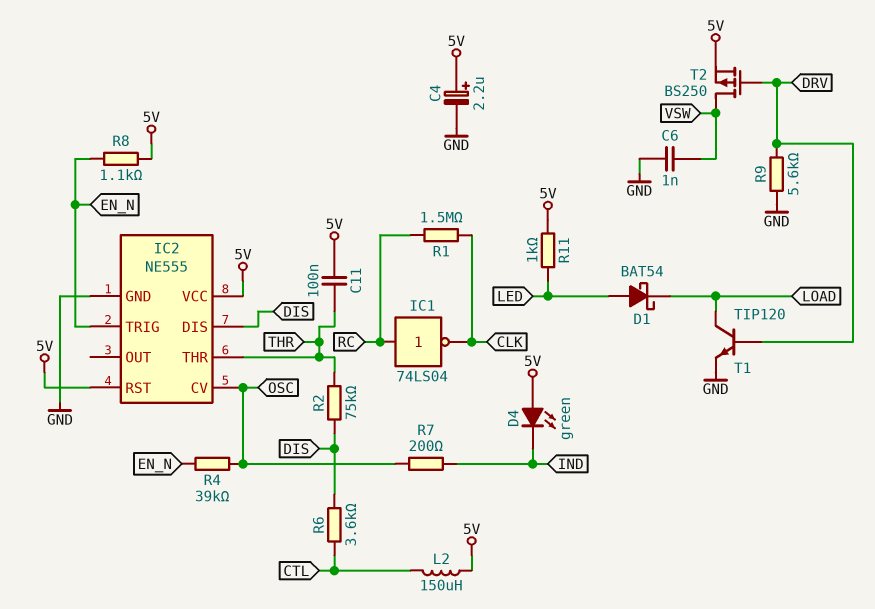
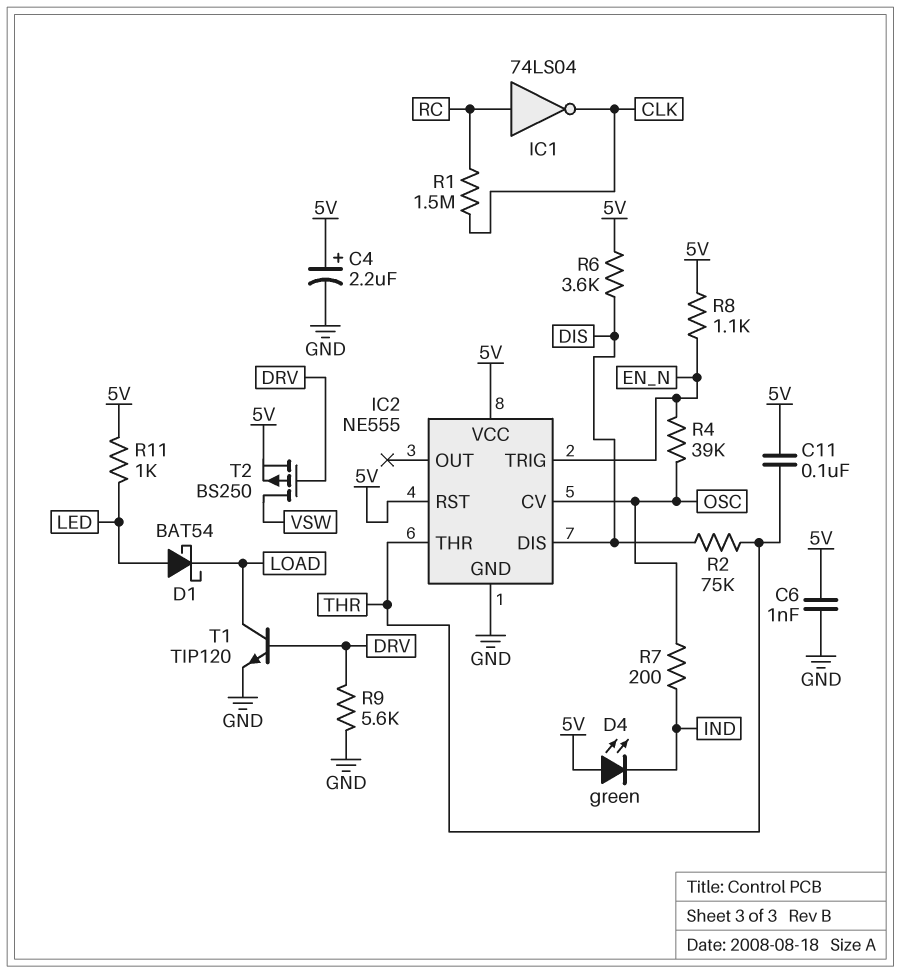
C6: 1nF (GND, VSW) -> 1nF (5V, GND)
L2: 150uH (5V, CTL) -> none
R6: 3.6k (CTL, DIS) -> 3.6k (5V, DIS)

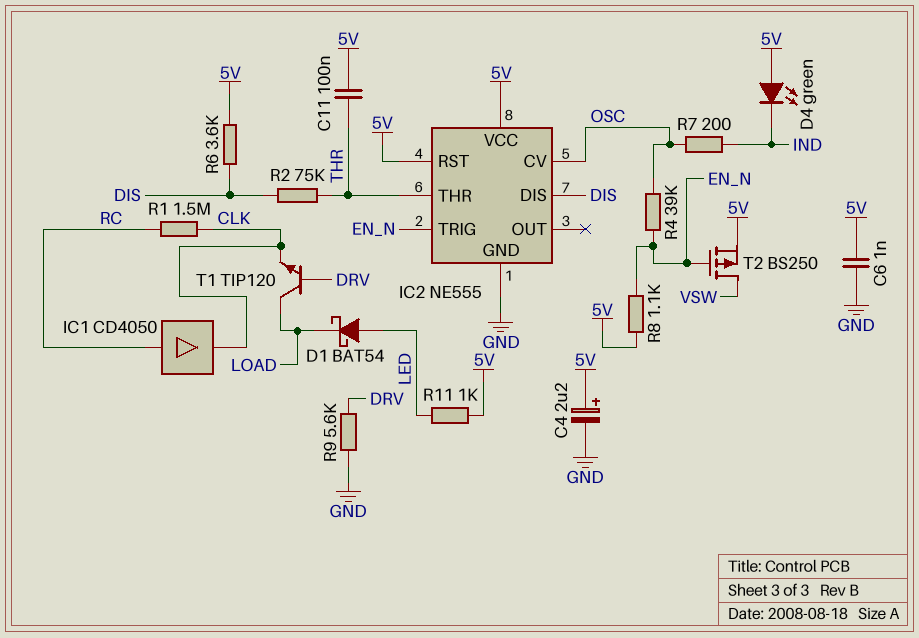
IC1: NOT 74LS04 (in RC, out CLK) -> buffer CD4050 (in RC, out CLK)
T1: NPN TIP120 (B DRV, C LOAD, E GND) -> NPN TIP120 (B DRV, C LOAD, E CLK)
T2: PMOS BS250 (G DRV, D VSW, S 5V) -> PMOS BS250 (G EN_N, D VSW, S 5V)

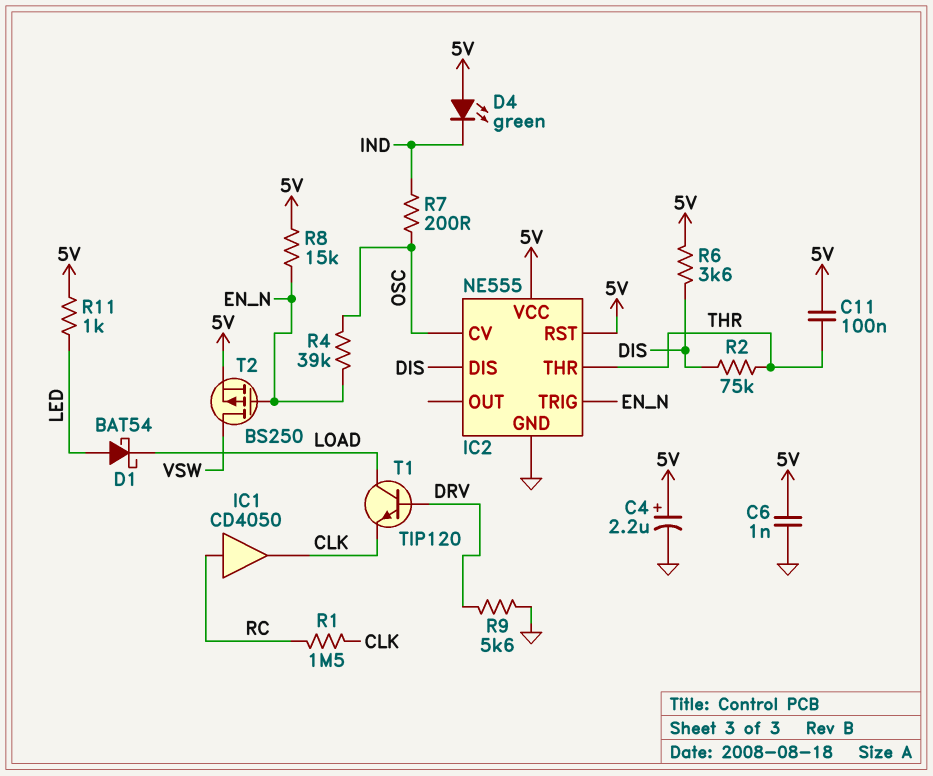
R8: 1.1k (5V, EN_N) -> 15k (5V, EN_N)

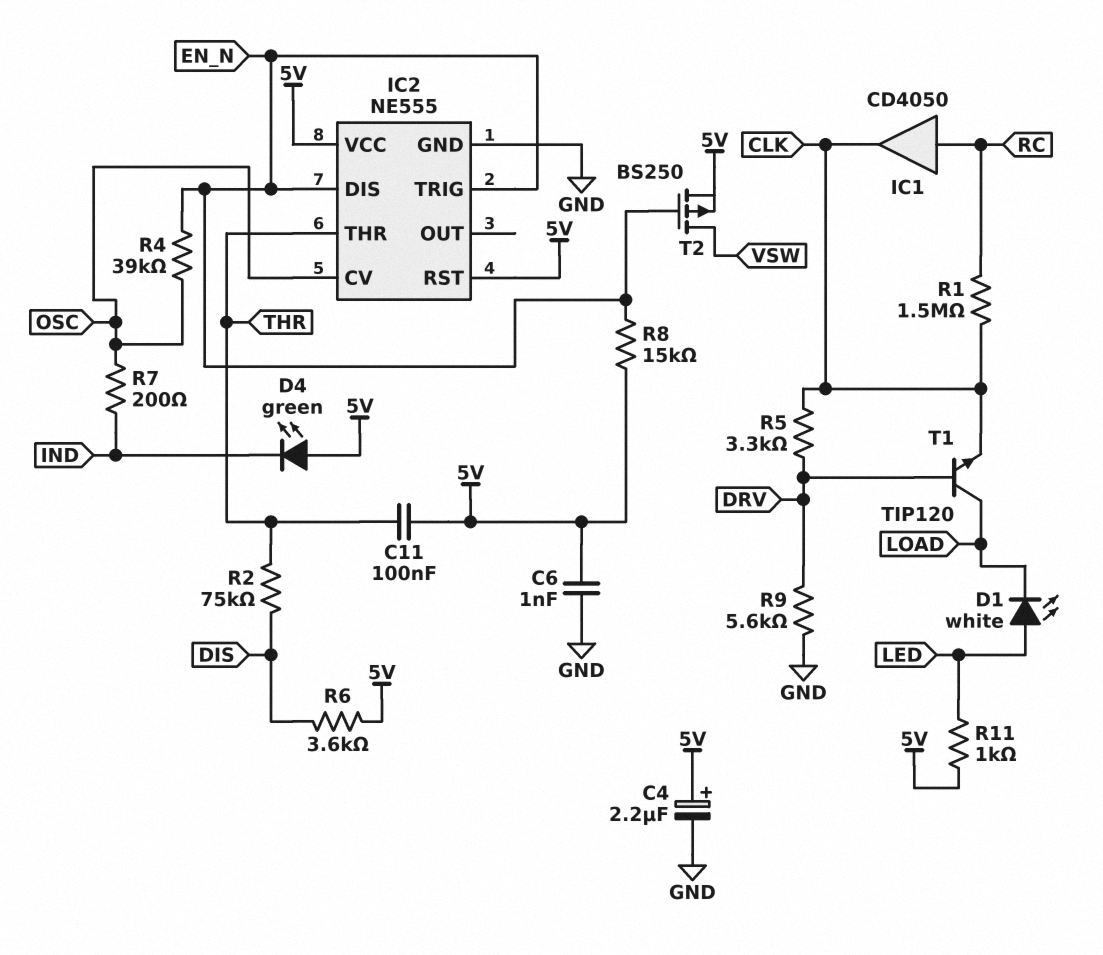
D1: schottky BAT54 (A LED, K LOAD) -> LED white (A LED, K LOAD)
IC2 pin DIS: DIS -> EN_N
R5: none -> 3.3k (CLK, DRV)

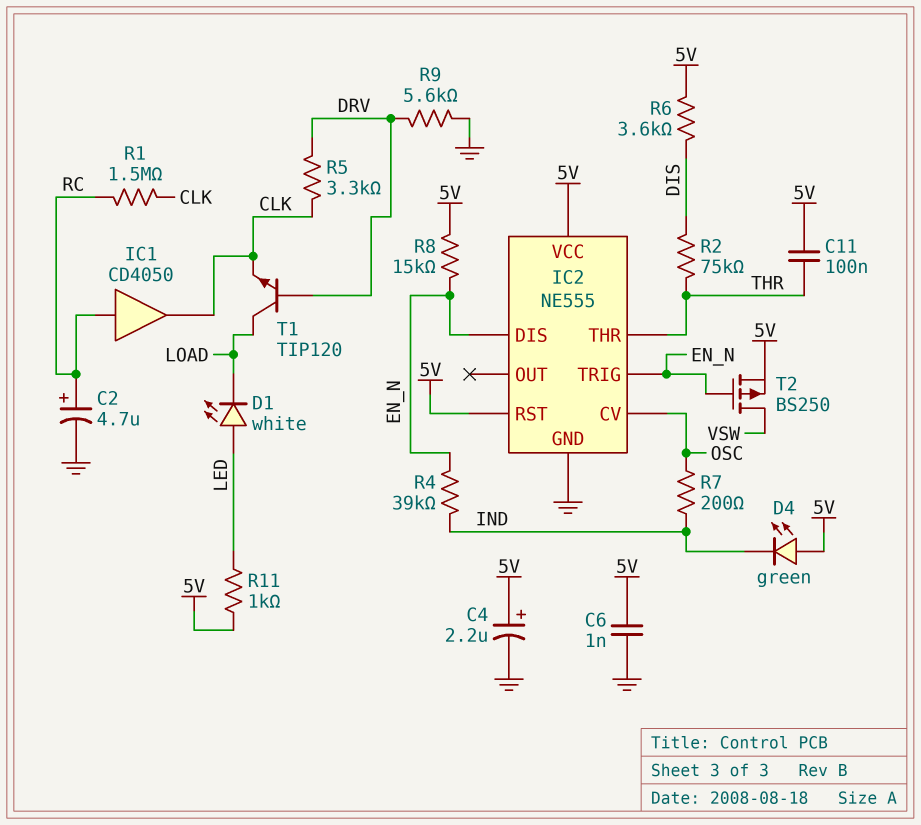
C2: none -> 4.7uF (plus RC, minus GND)
R4: 39k (EN_N, OSC) -> 39k (EN_N, IND)

